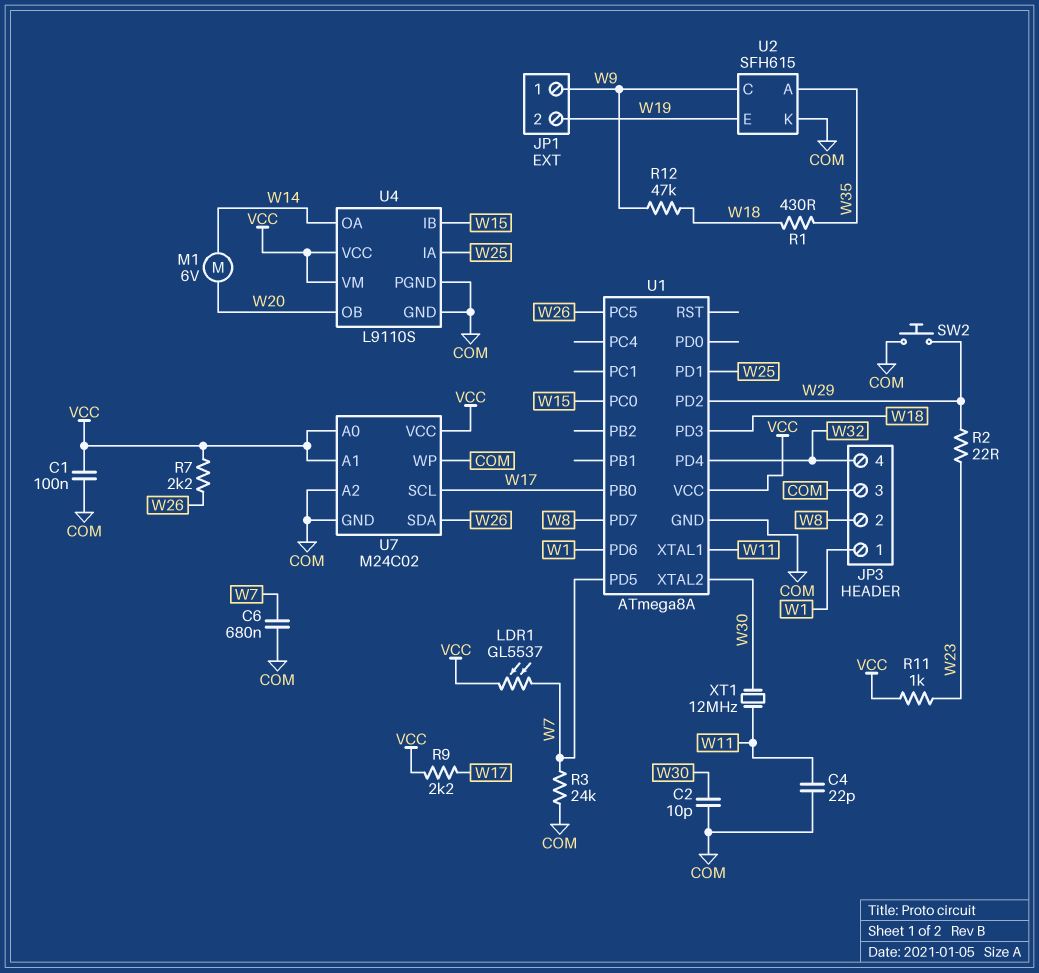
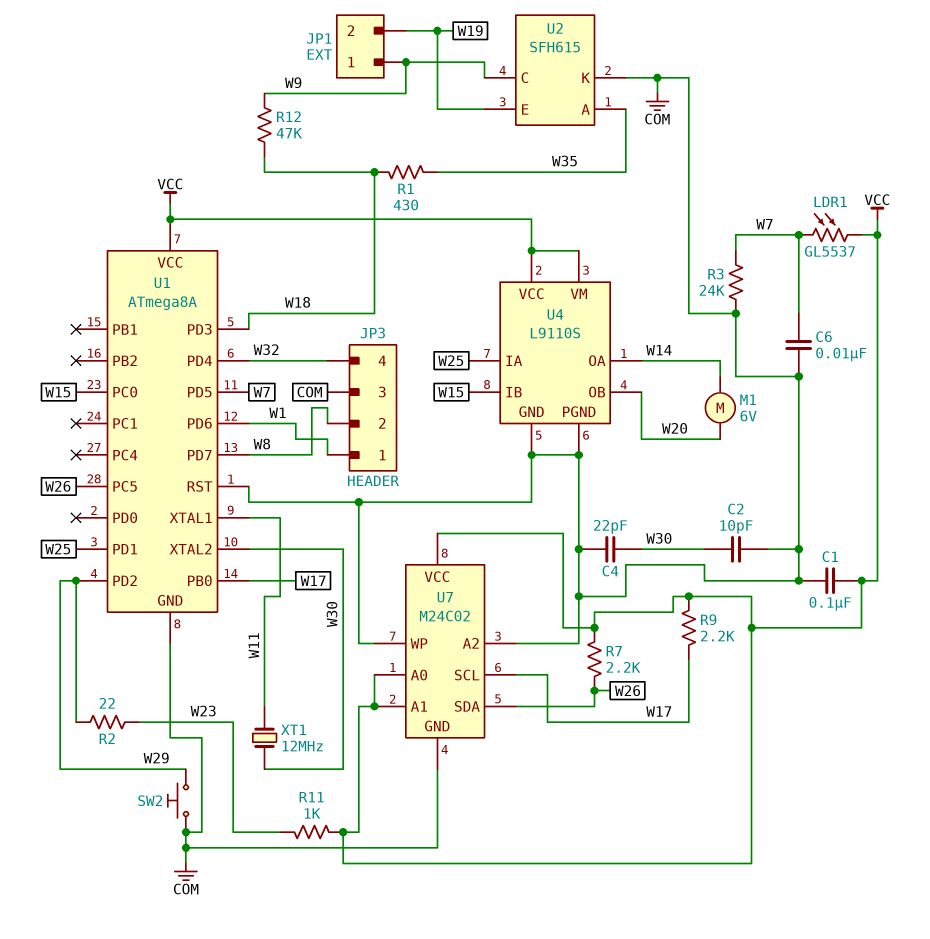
C4: 22pF (COM, W11) -> 22pF (COM, W30)
C6: 680nF (COM, W7) -> 10nF (COM, W7)
U1 pin RST: none -> COM

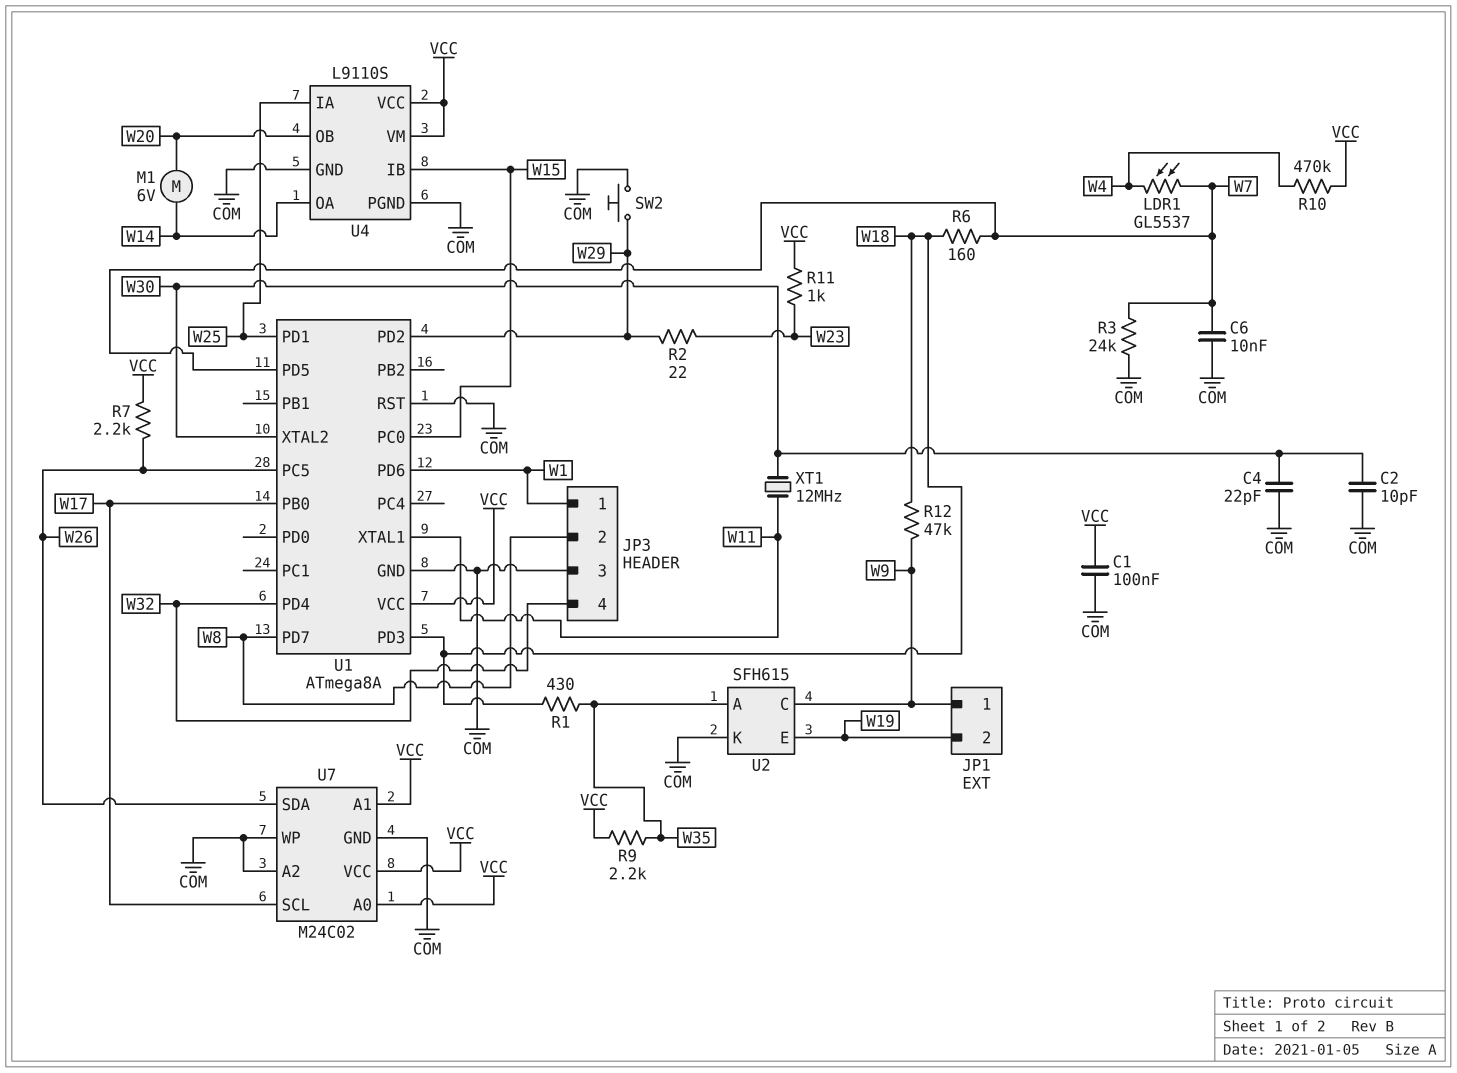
LDR1: GL5537 (VCC, W7) -> GL5537 (W4, W7)
R6: none -> 160 (W7, W18)
R9: 2.2k (VCC, W17) -> 2.2k (VCC, W35)
R10: none -> 470k (VCC, W4)

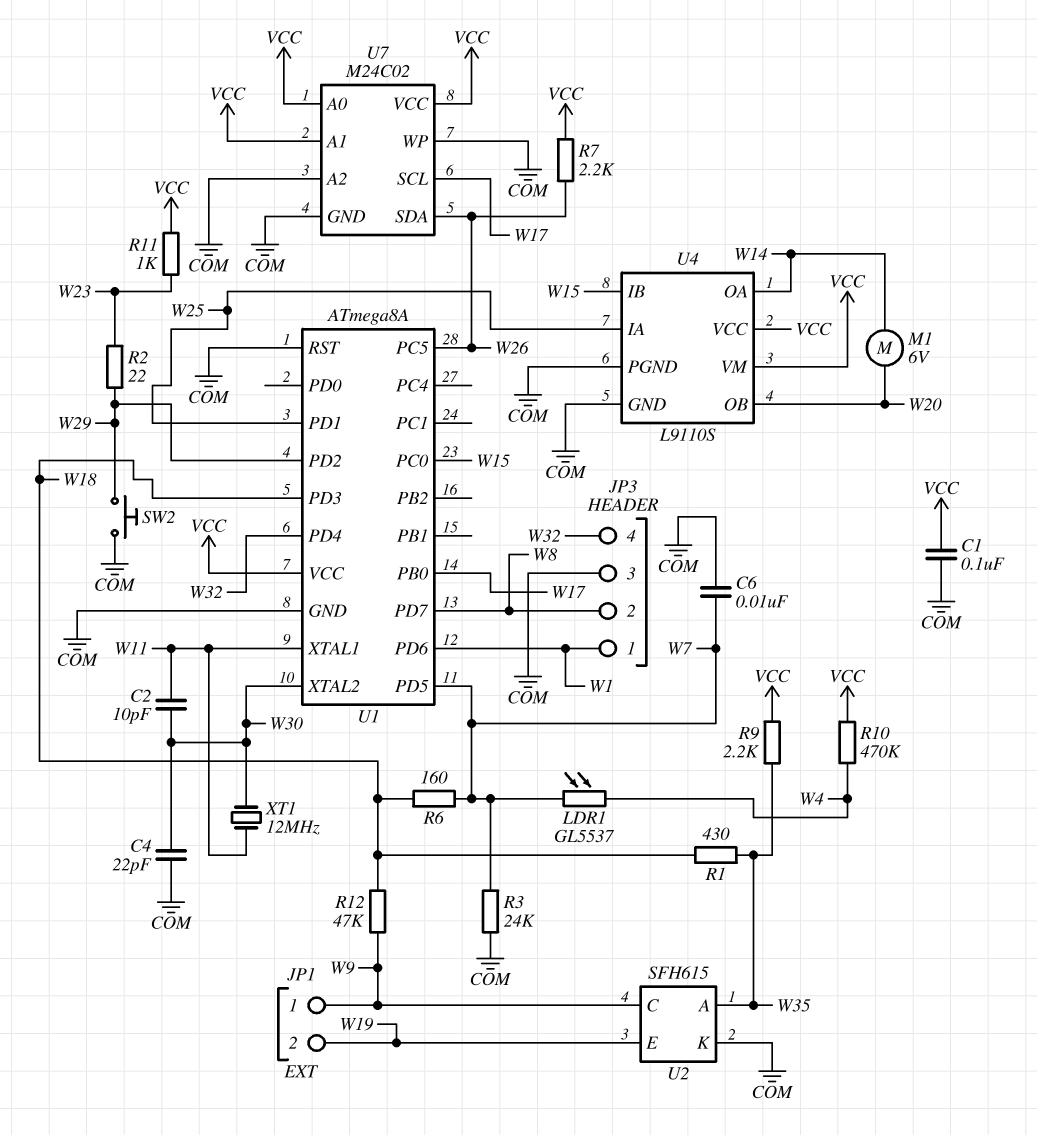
C2: 10pF (COM, W30) -> 10pF (W11, W30)

